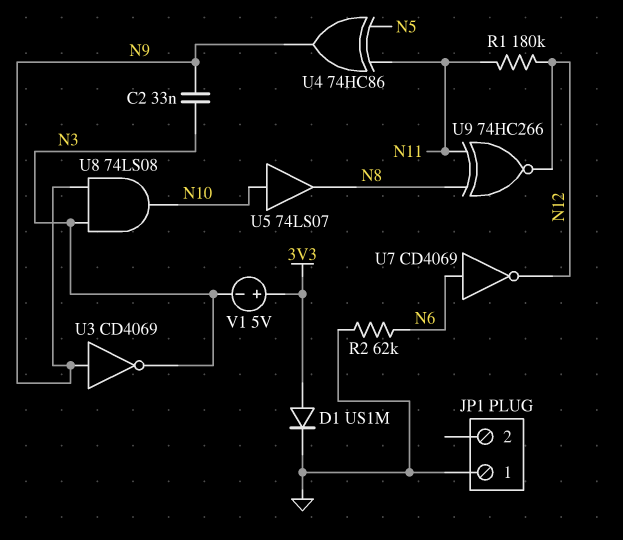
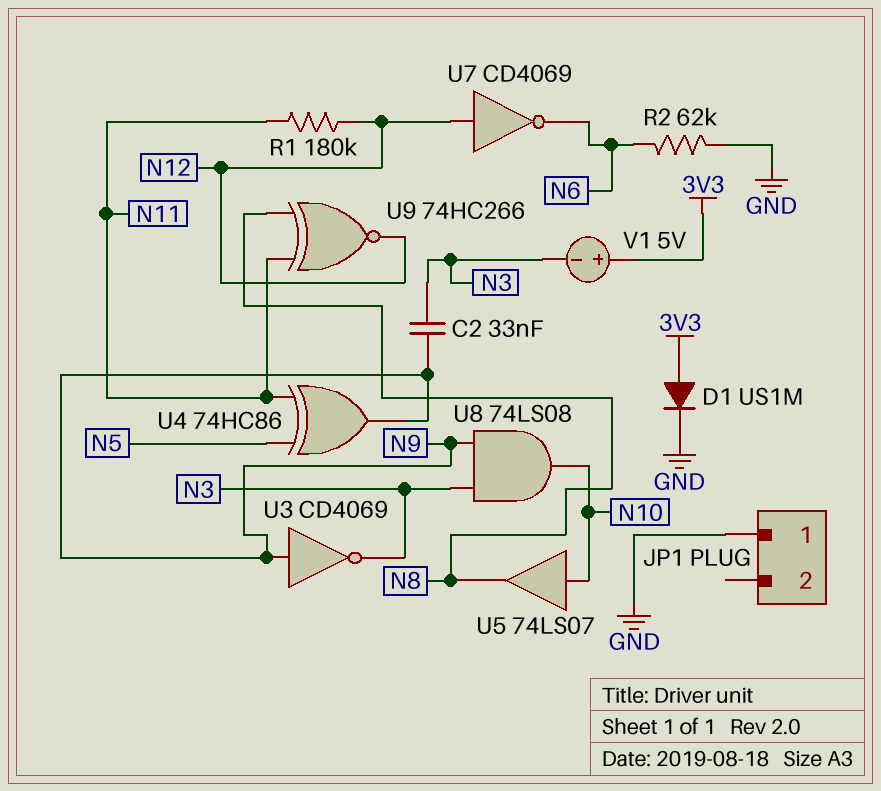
U7: NOT CD4069 (in N6, out N12) -> NOT CD4069 (in N12, out N6)

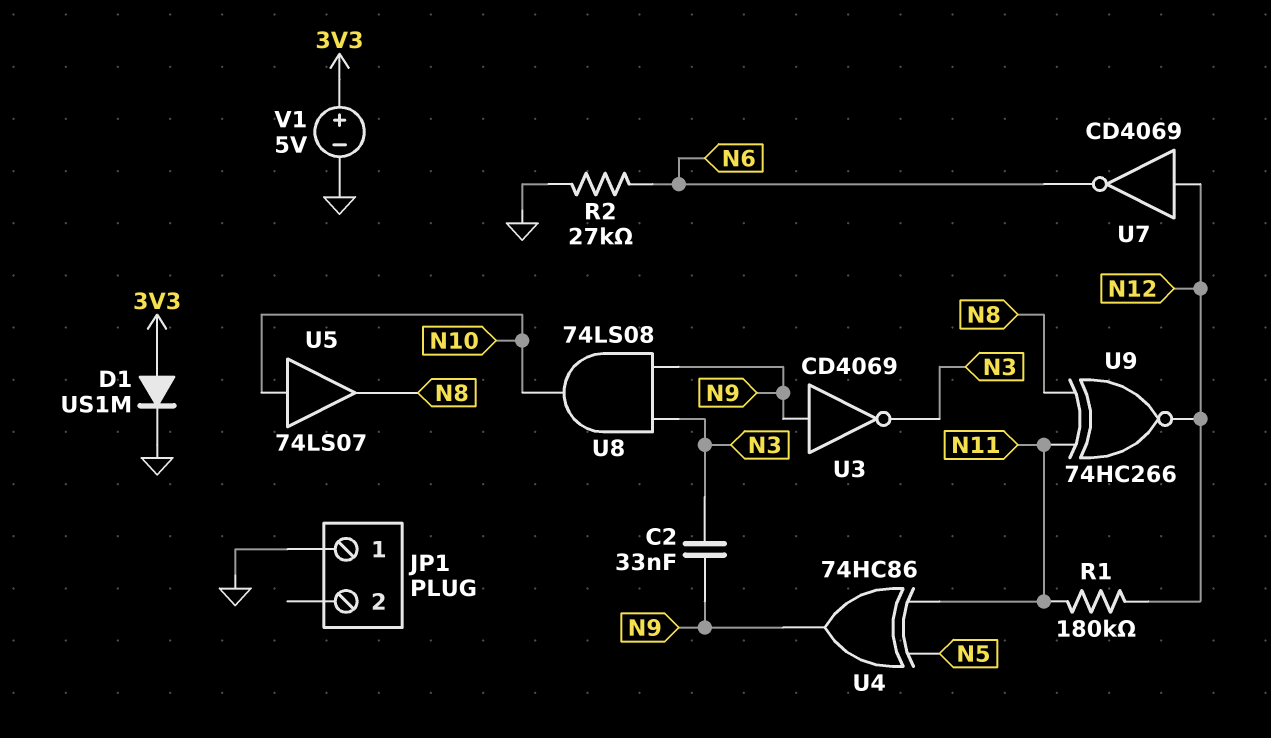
R2: 62k (GND, N6) -> 27k (GND, N6)
V1: 5V (plus 3V3, minus N3) -> 5V (plus 3V3, minus GND)

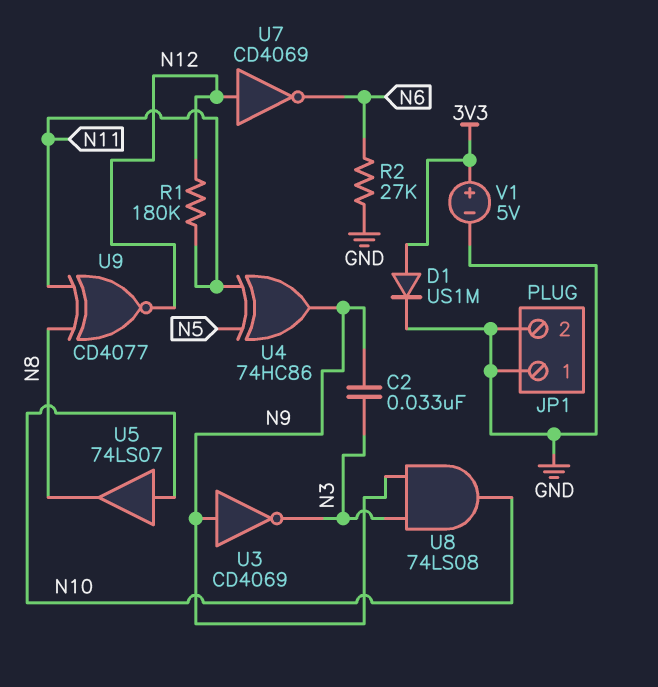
JP1 pin 2: none -> GND
U9: XNOR 74HC266 (in N8, in N11, out N12) -> XNOR CD4077 (in N8, in N11, out N12)

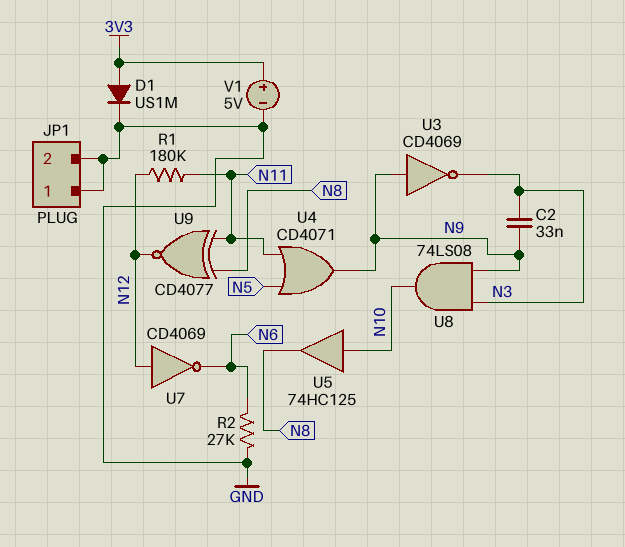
U4: XOR 74HC86 (in N5, in N11, out N9) -> OR CD4071 (in N5, in N11, out N9)
U5: buffer 74LS07 (in N10, out N8) -> buffer 74HC125 (in N10, out N8)

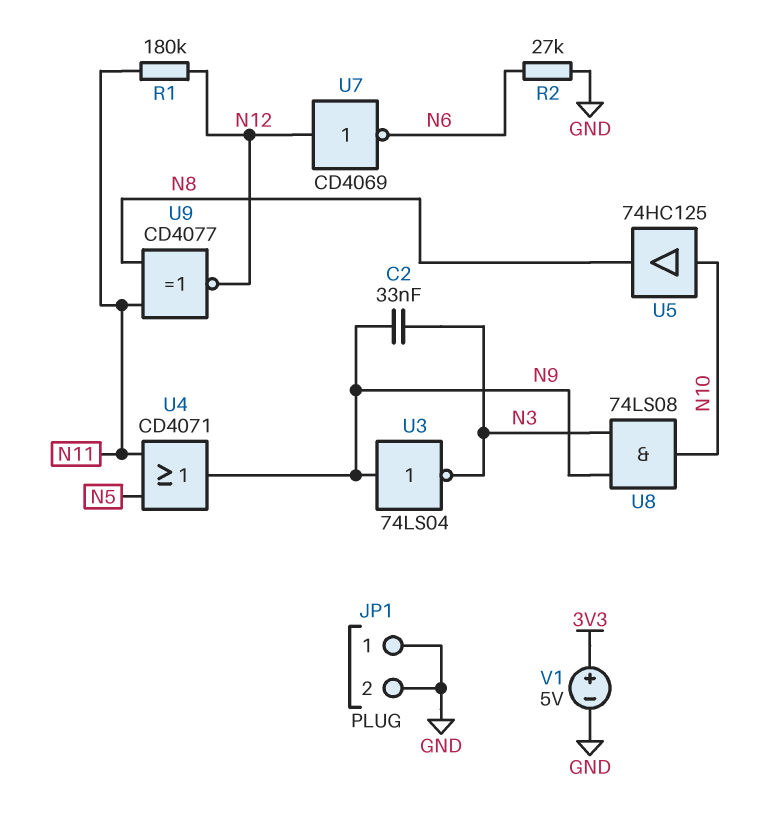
D1: diode US1M (A 3V3, K GND) -> none
U3: NOT CD4069 (in N9, out N3) -> NOT 74LS04 (in N9, out N3)

